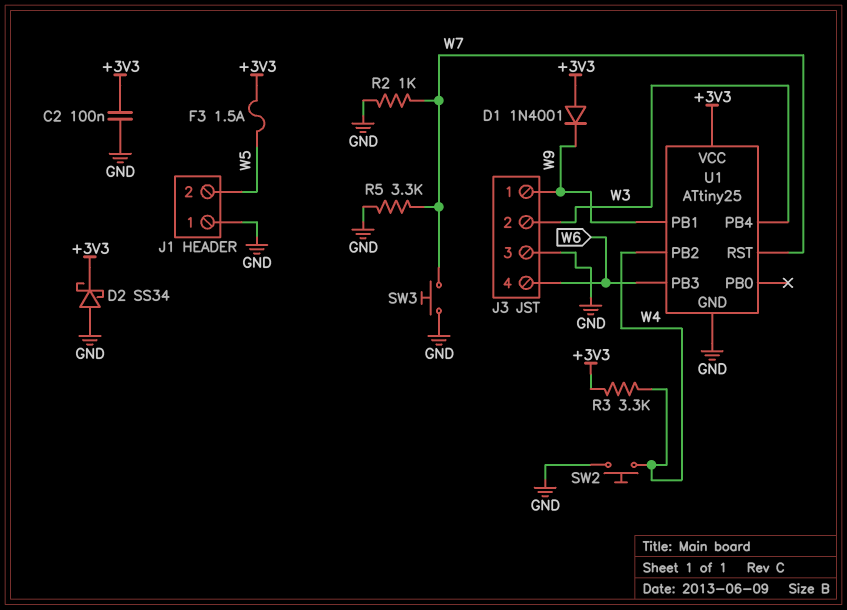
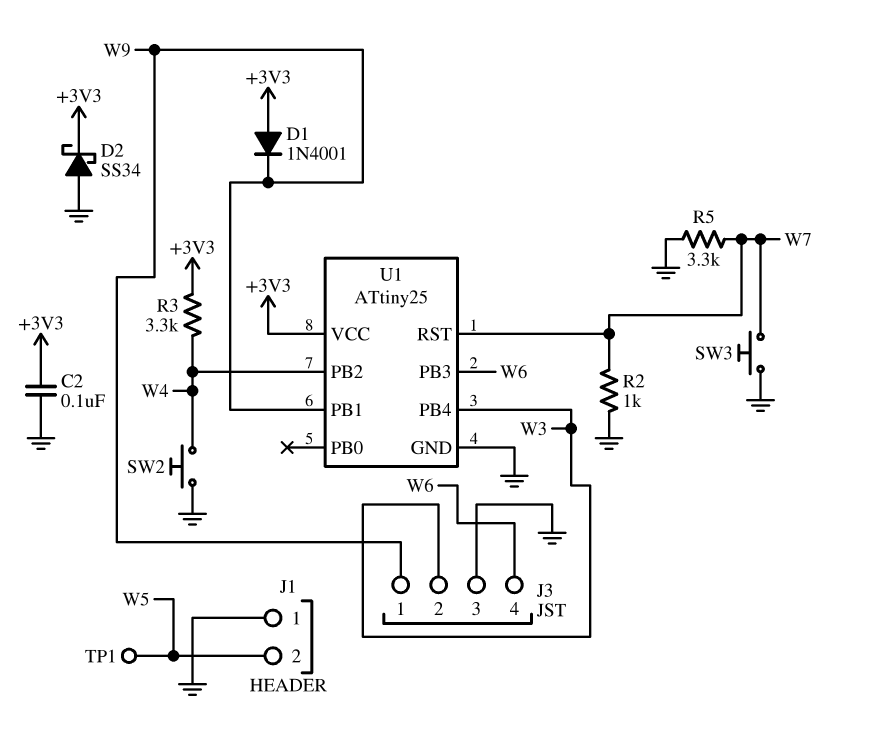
F3: 1.5A (+3V3, W5) -> none
TP1: none -> test point (W5)

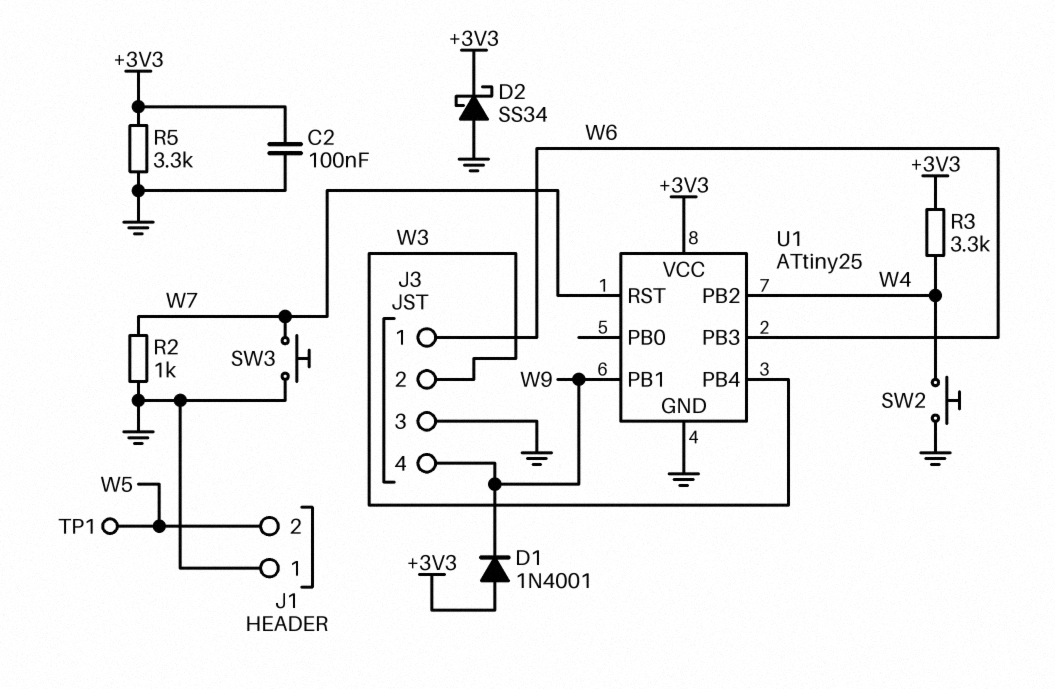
J3 pin 1: W9 -> W6
J3 pin 4: W6 -> W9
R5: 3.3k (GND, W7) -> 3.3k (+3V3, GND)

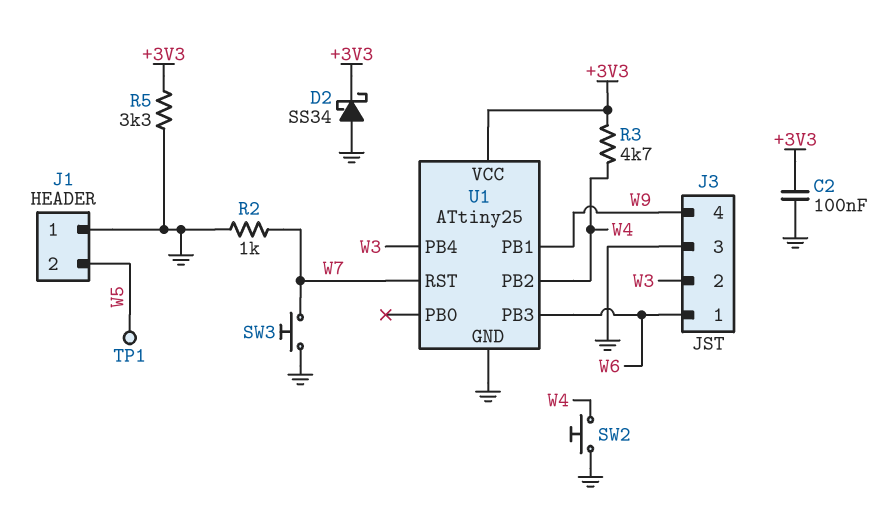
D1: diode 1N4001 (A +3V3, K W9) -> none
R3: 3.3k (+3V3, W4) -> 4.7k (+3V3, W4)

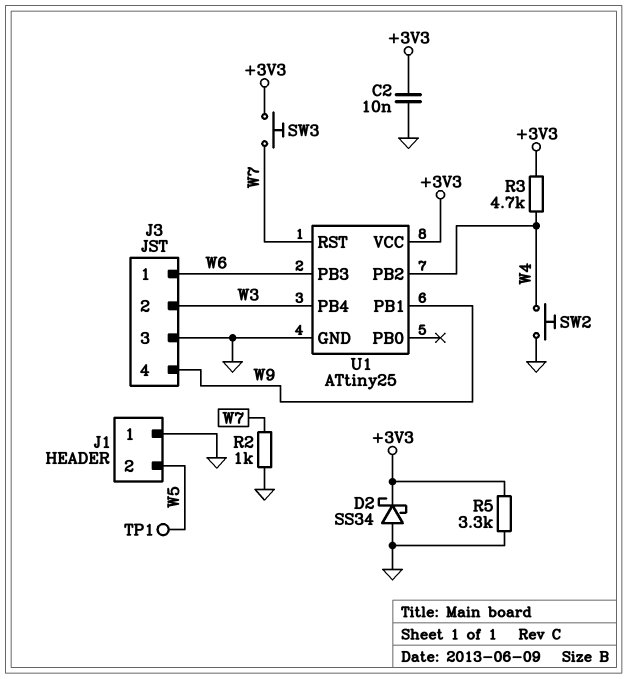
C2: 100nF (+3V3, GND) -> 10nF (+3V3, GND)
SW3: button (GND, W7) -> button (+3V3, W7)

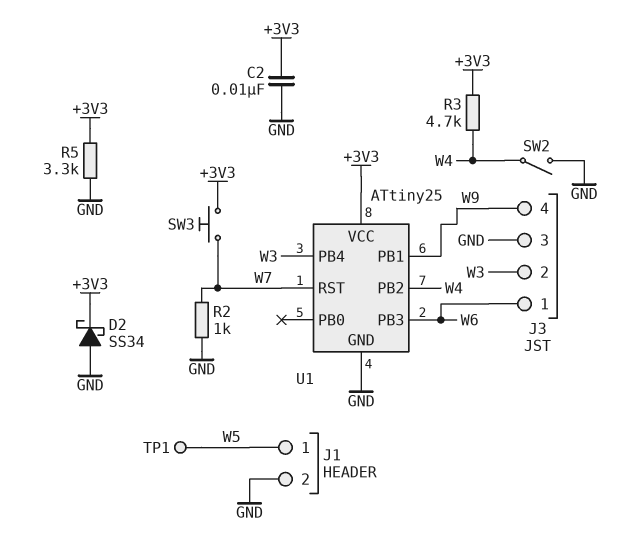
J1 pin 1: GND -> W5
J1 pin 2: W5 -> GND
SW2: button (GND, W4) -> switch (GND, W4)

